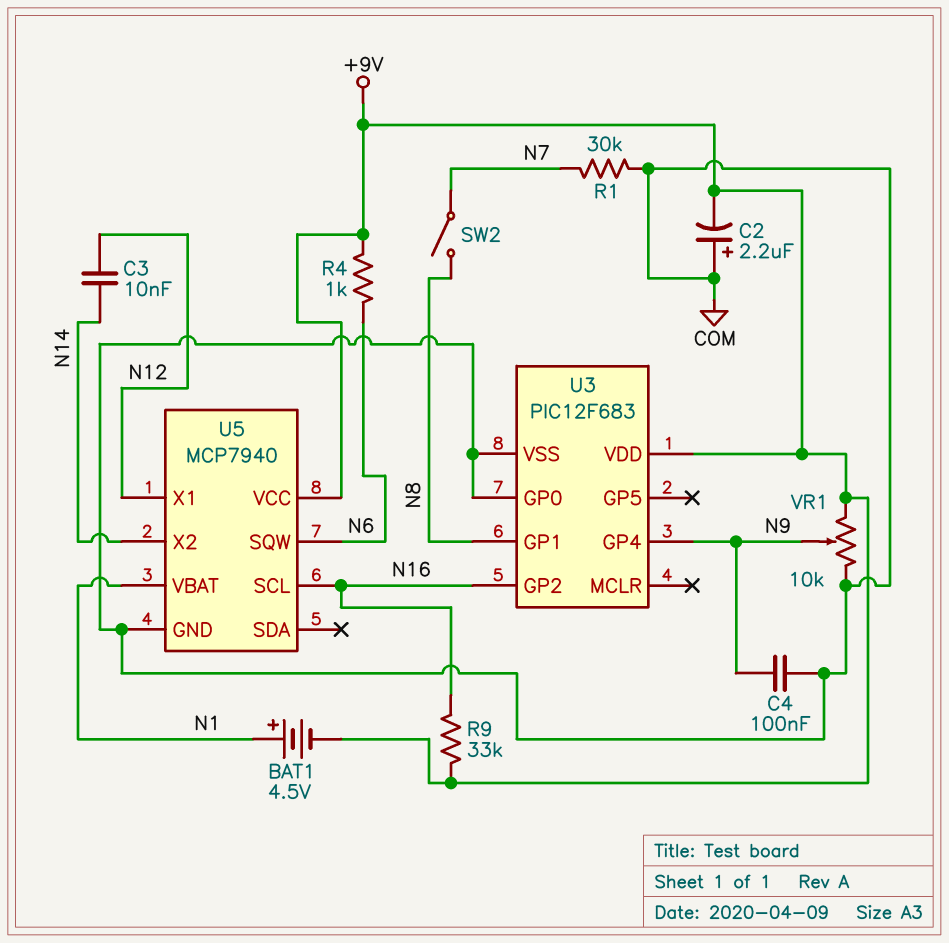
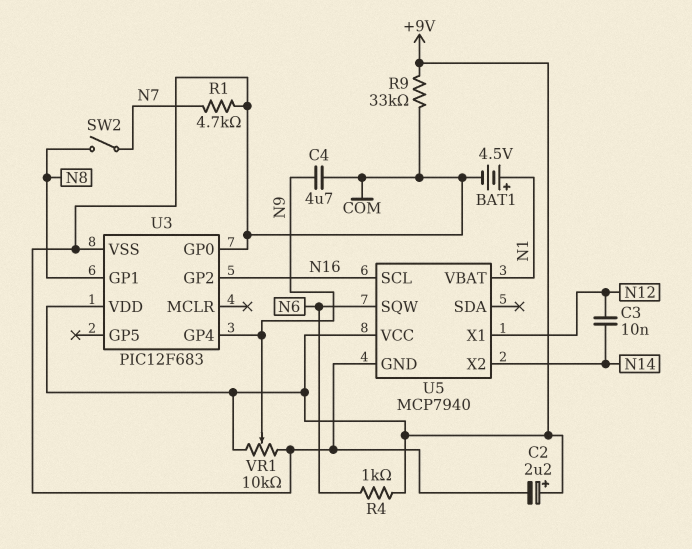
BAT1: 4.5V (plus N1, minus +9V) -> 4.5V (plus N1, minus COM)
C2: 2.2uF (plus COM, minus +9V) -> 2.2uF (plus +9V, minus COM)
C4: 100nF (COM, N9) -> 4.7uF (COM, N9)
R1: 30k (COM, N7) -> 4.7k (COM, N7)
R9: 33k (+9V, N16) -> 33k (+9V, COM)

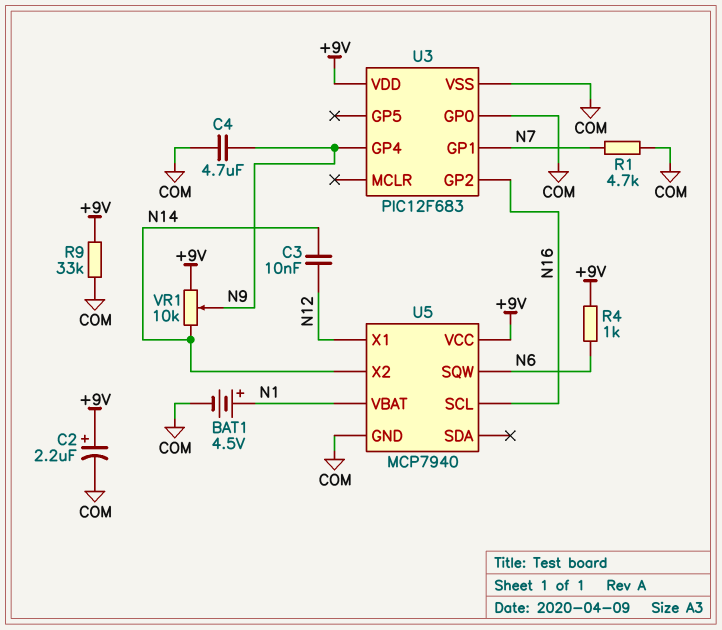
SW2: switch (N7, N8) -> none
U3 pin GP1: N8 -> N7
VR1: 10k (+9V, COM, wiper N9) -> 10k (+9V, N14, wiper N9)

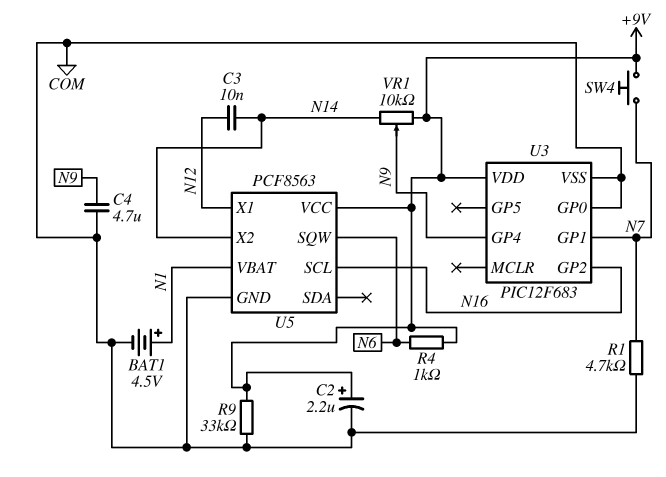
SW4: none -> button (+9V, N7)
U5: MCP7940 -> PCF8563

